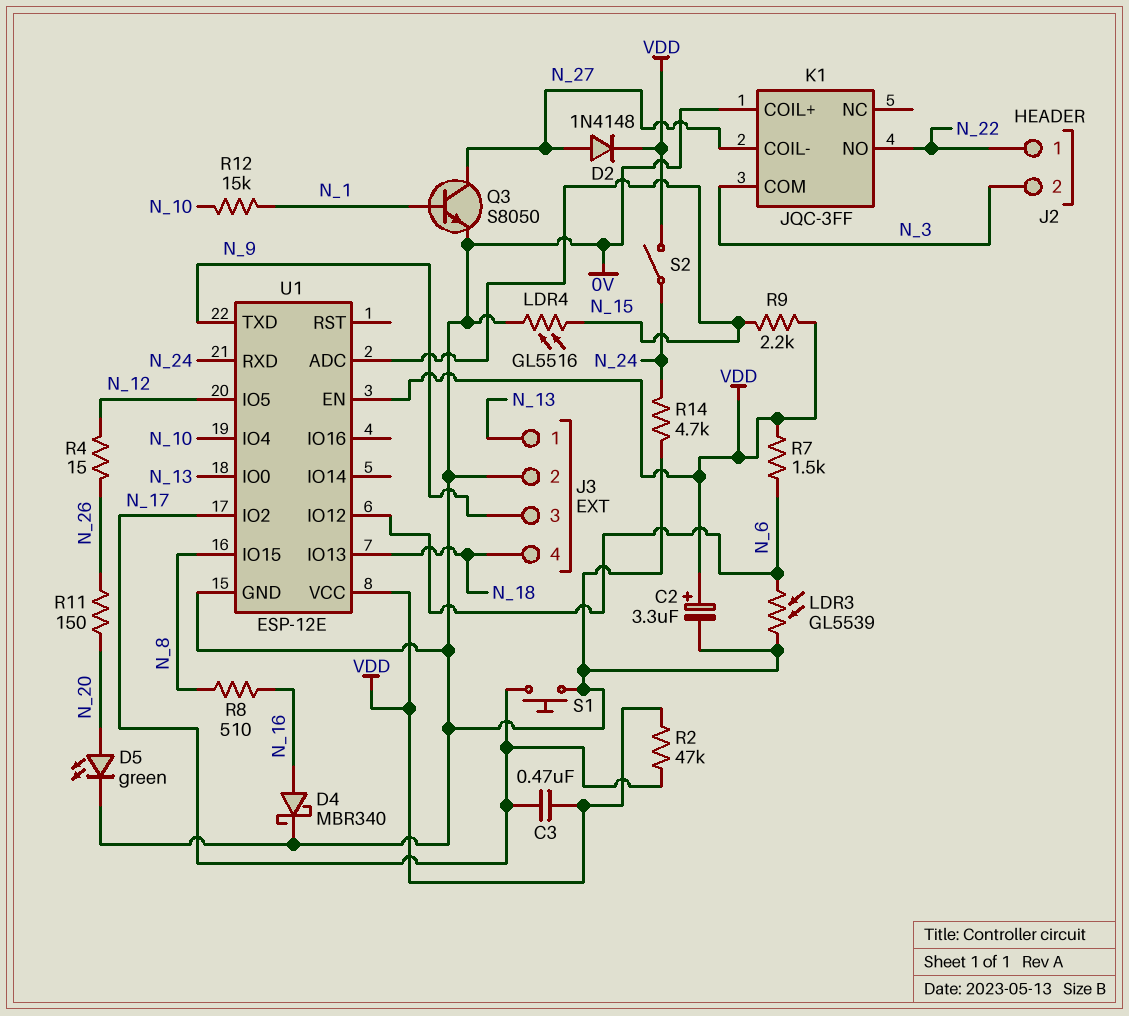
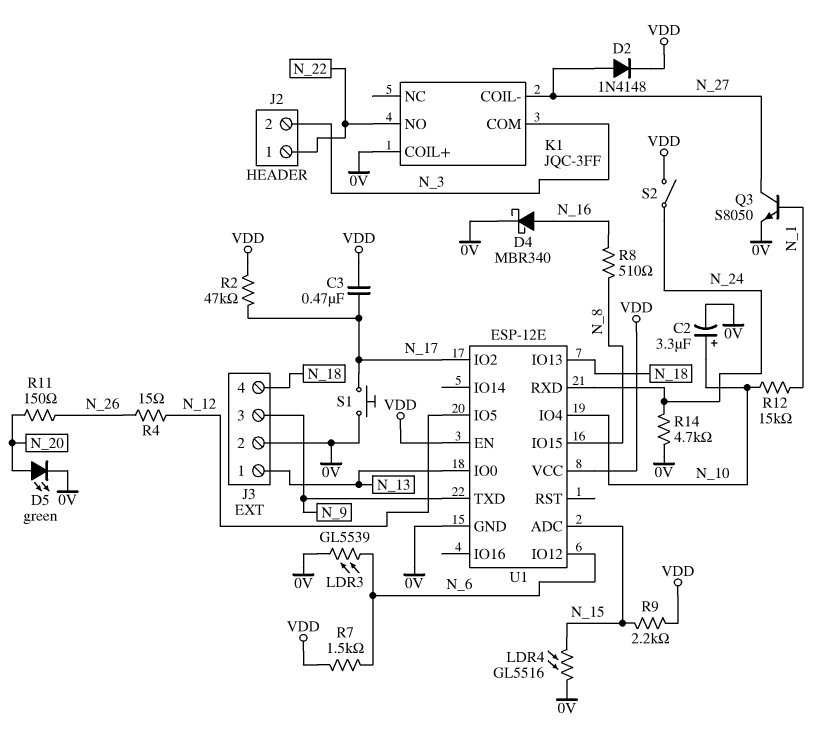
C2: 3.3uF (plus VDD, minus 0V) -> 3.3uF (plus N_10, minus 0V)

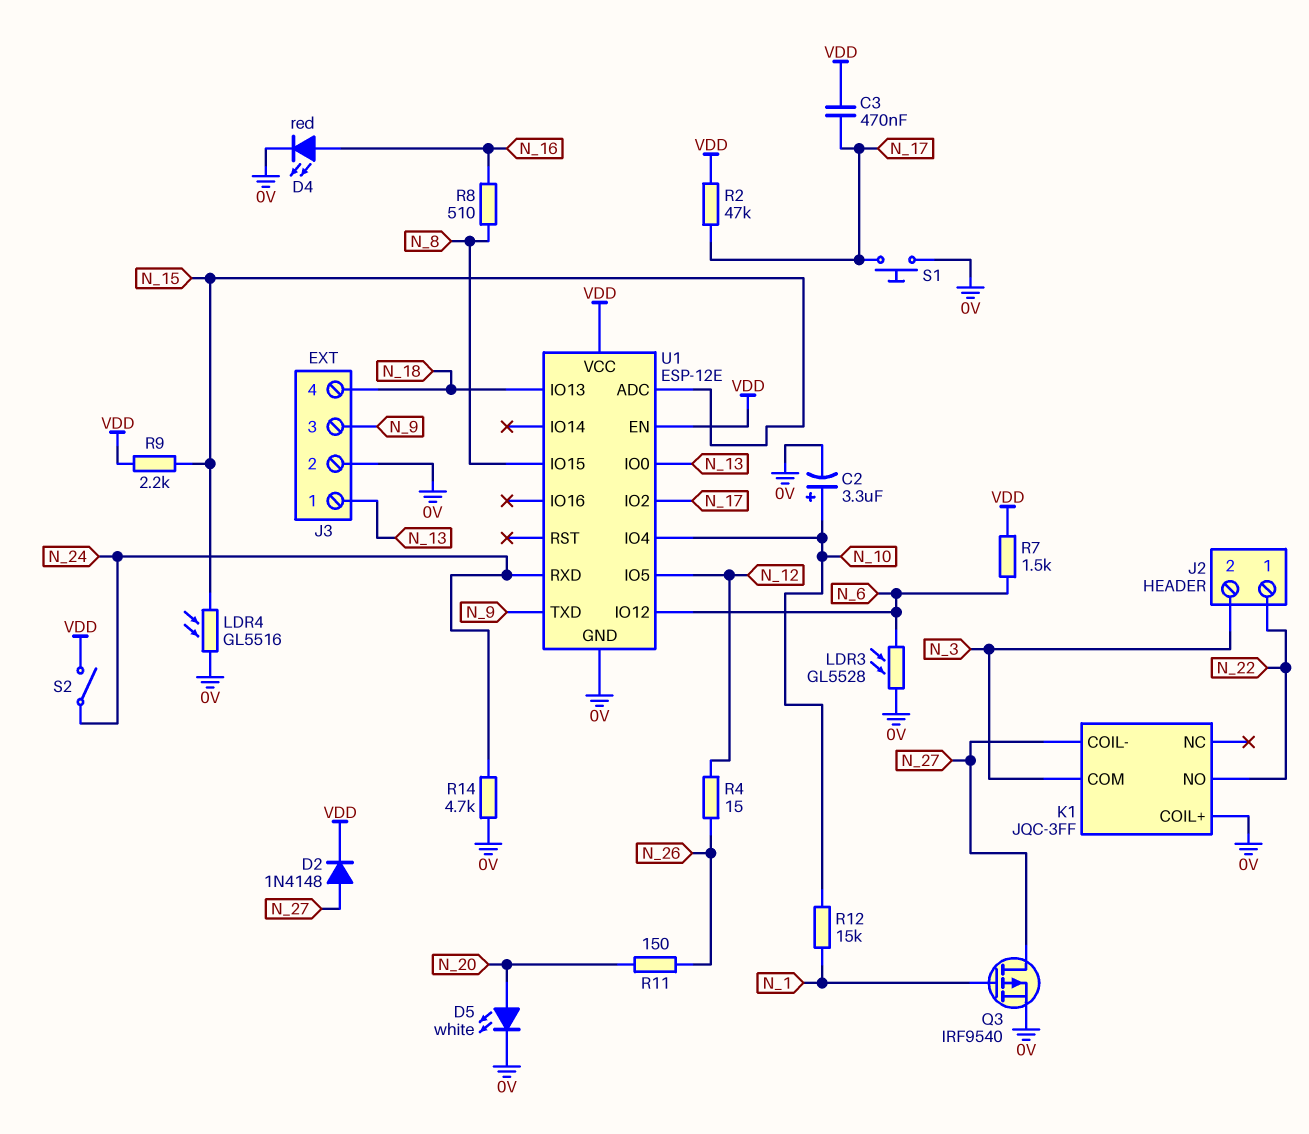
D4: schottky MBR340 (A N_16, K 0V) -> LED red (A N_16, K 0V)
D5: LED green (A N_20, K 0V) -> LED white (A N_20, K 0V)
LDR3: GL5539 (0V, N_6) -> GL5528 (0V, N_6)
Q3: NPN S8050 (B N_1, C N_27, E 0V) -> PMOS IRF9540 (G N_1, D N_27, S 0V)

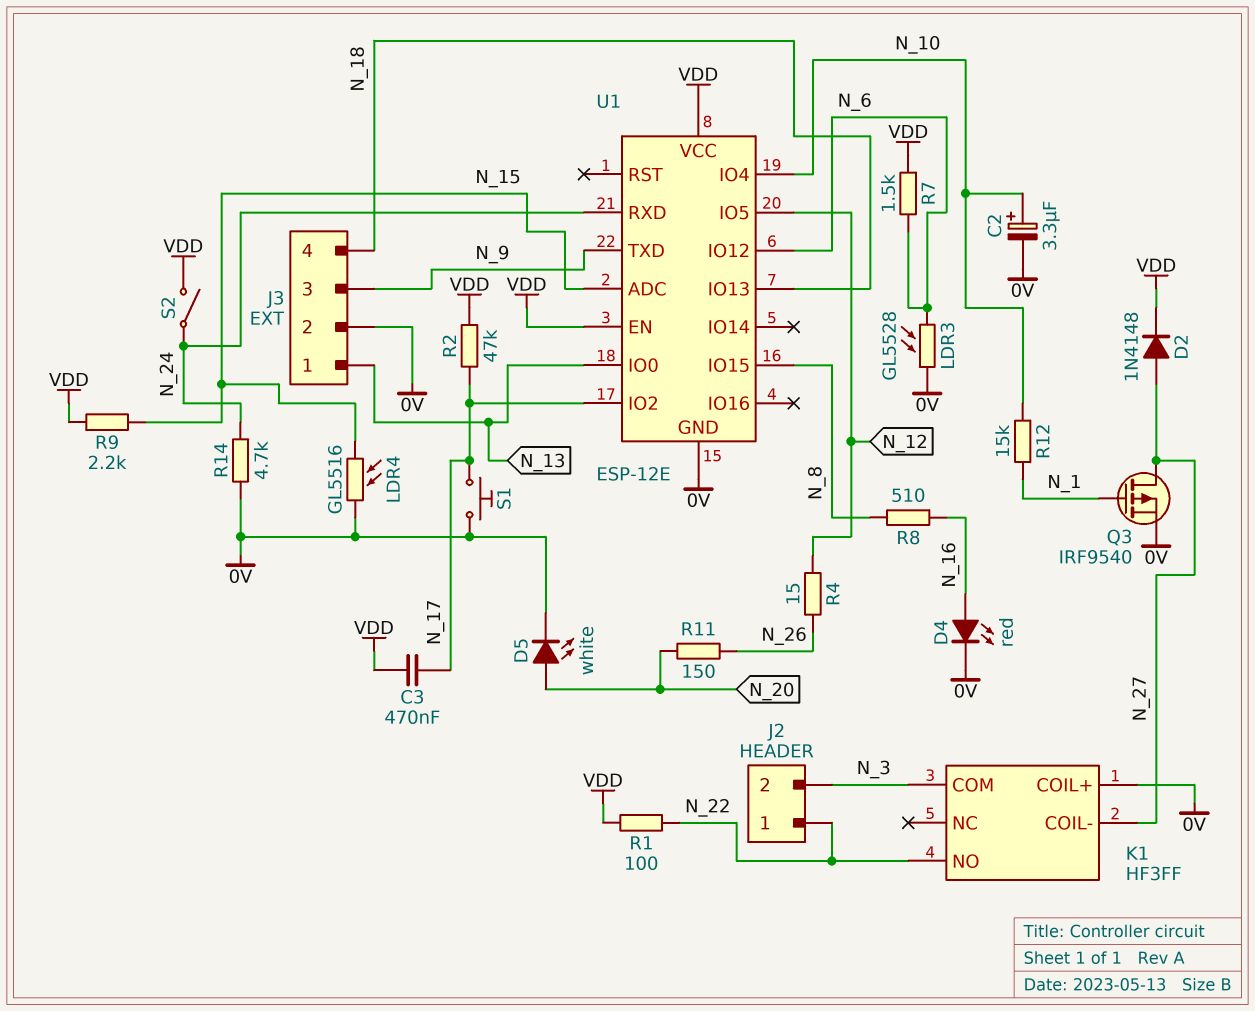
K1: JQC-3FF -> HF3FF
R1: none -> 100 (N_22, VDD)

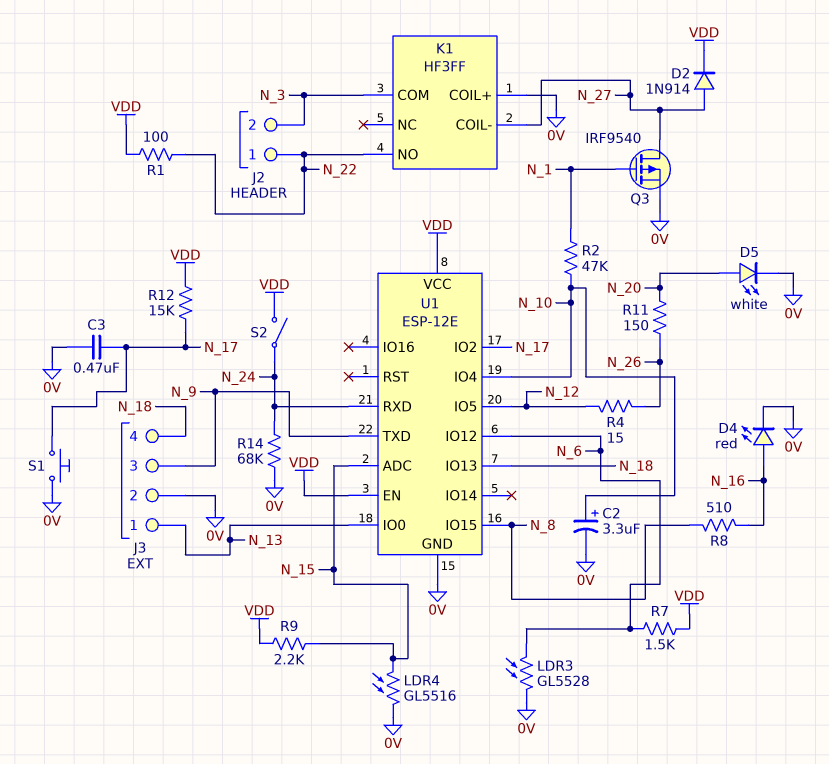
C3: 470nF (N_17, VDD) -> 470nF (0V, N_17)
D2: diode 1N4148 (A N_27, K VDD) -> diode 1N914 (A N_27, K VDD)
R2: 47k (N_17, VDD) -> 47k (N_1, N_10)
R12: 15k (N_1, N_10) -> 15k (N_17, VDD)
R14: 4.7k (0V, N_24) -> 68k (0V, N_24)

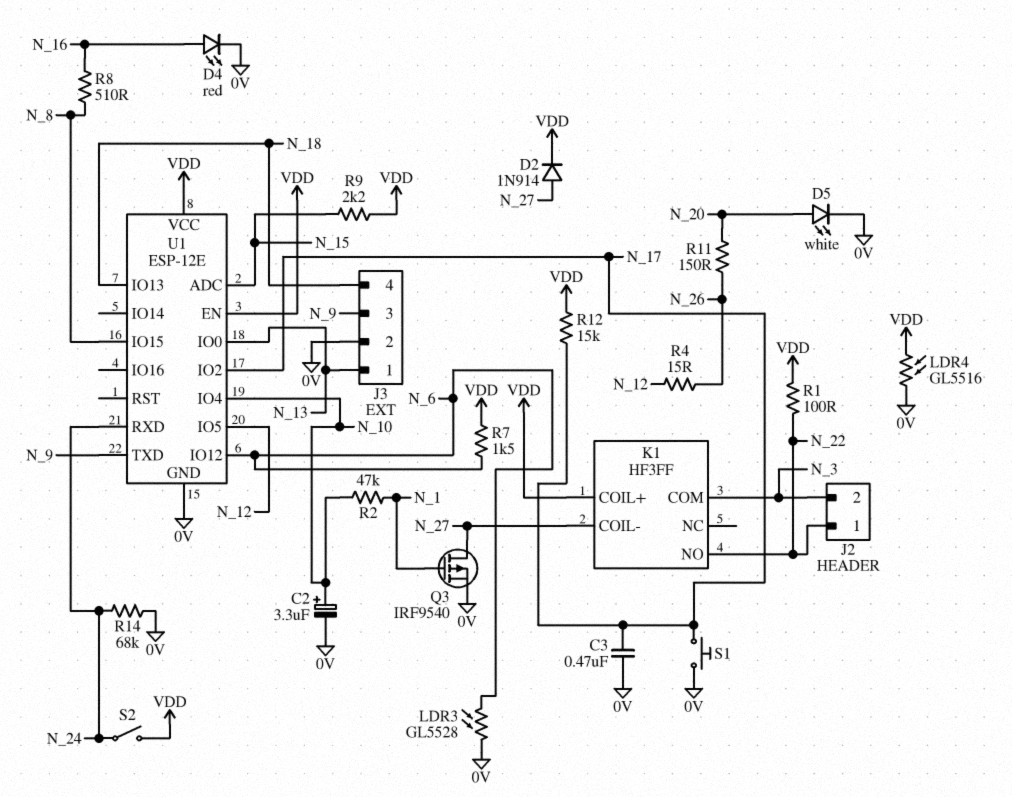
K1 pin COIL+: 0V -> VDD
LDR4: GL5516 (0V, N_15) -> GL5516 (0V, VDD)

